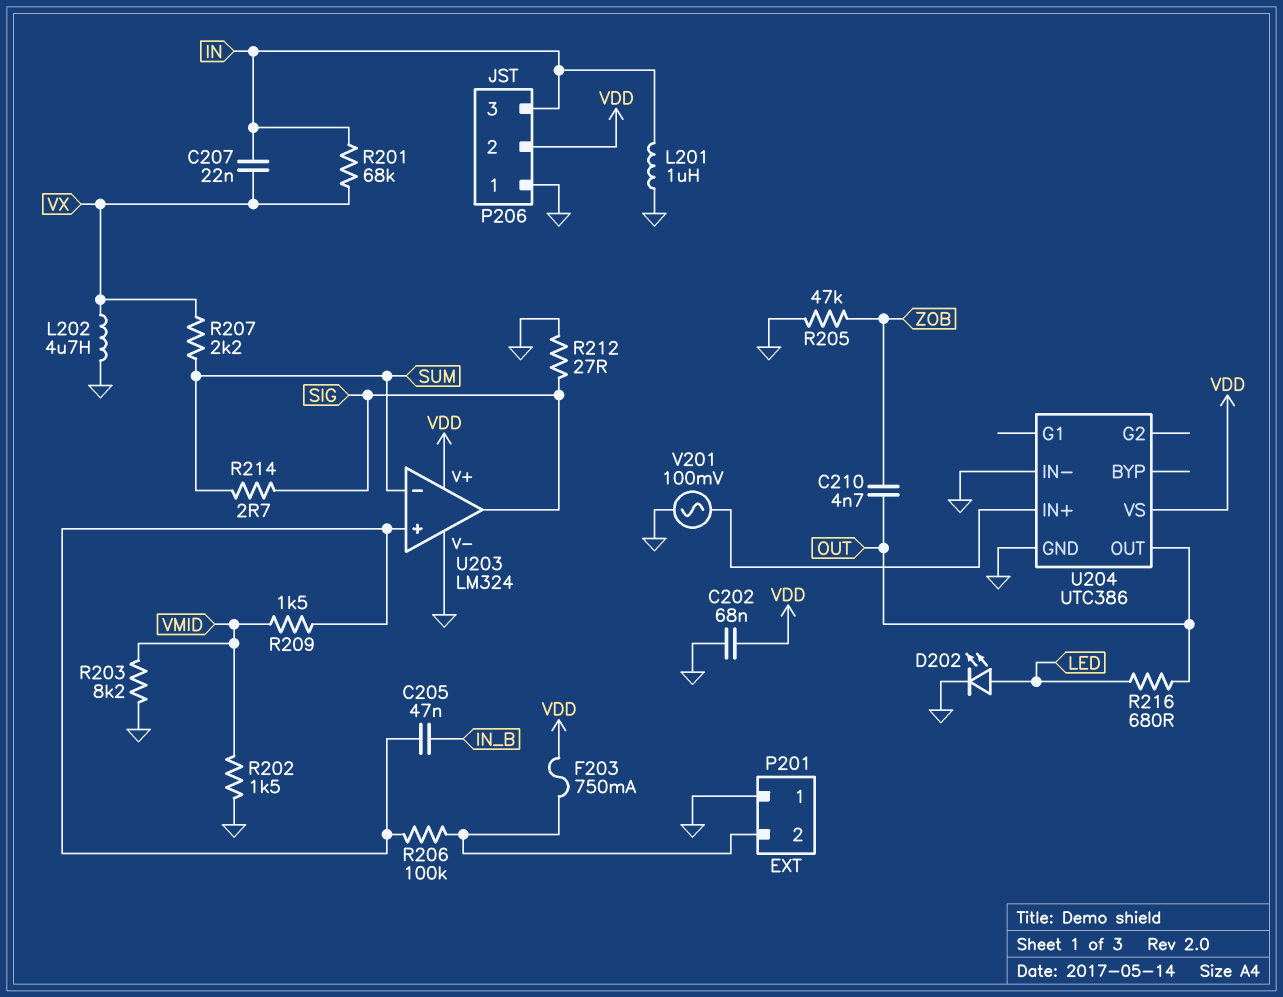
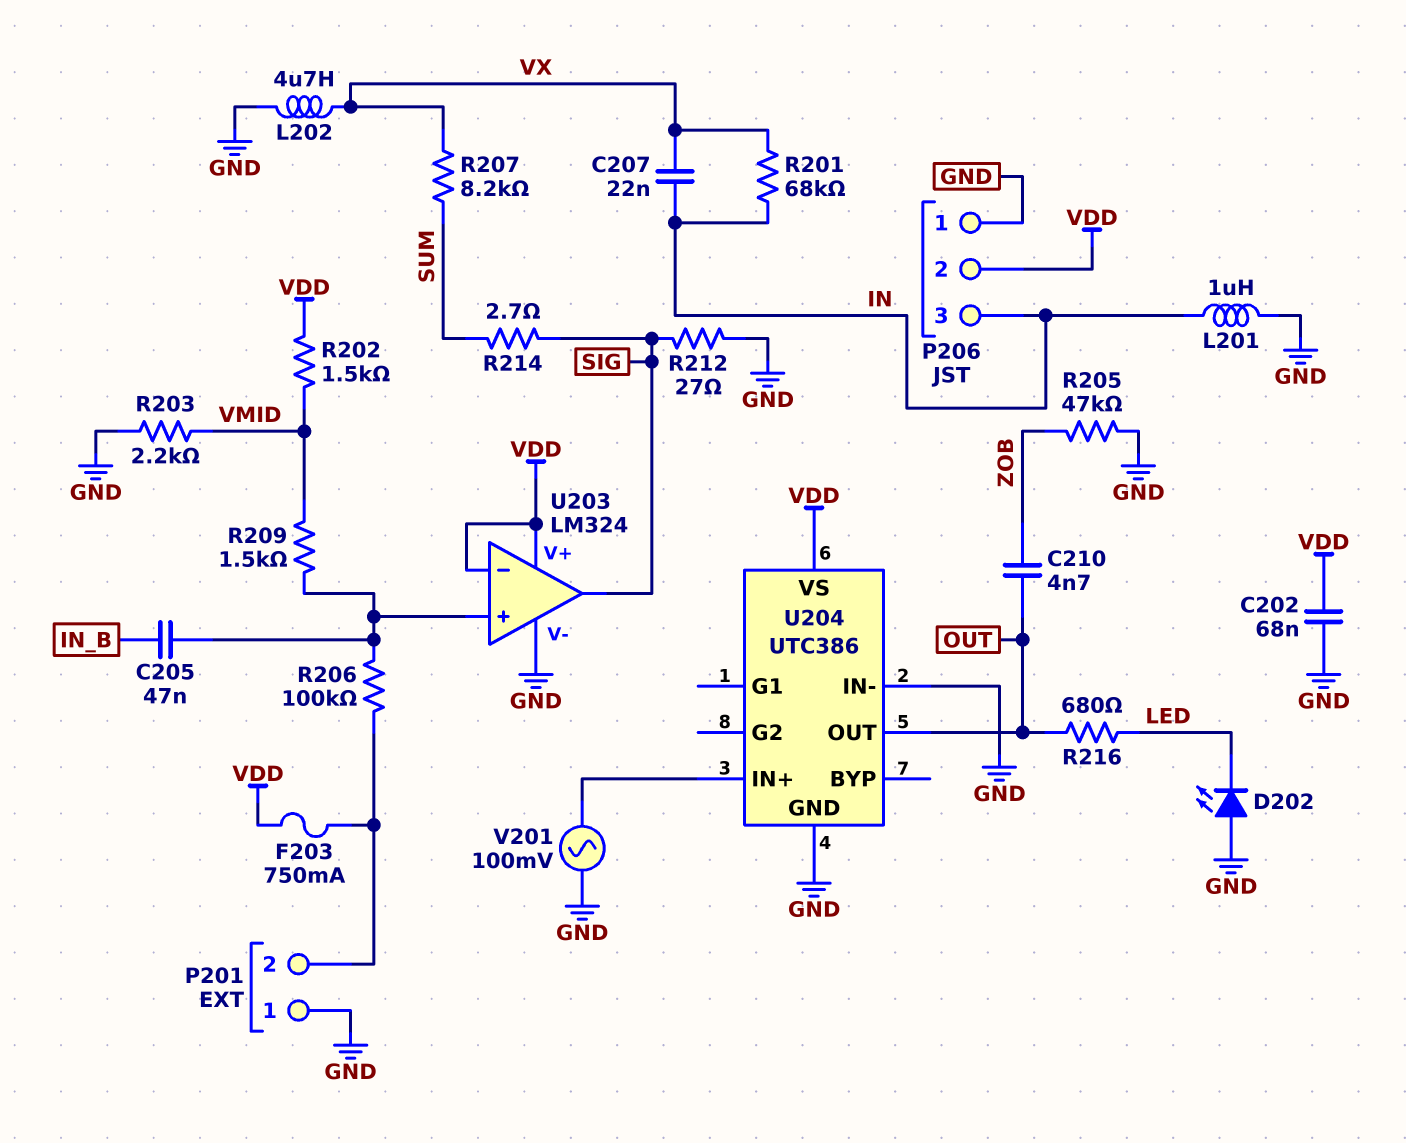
D202: LED (A LED, K GND) -> LED (A GND, K LED)
R202: 1.5k (GND, VMID) -> 1.5k (VDD, VMID)
R203: 8.2k (GND, VMID) -> 2.2k (GND, VMID)
R207: 2.2k (SUM, VX) -> 8.2k (SUM, VX)
U203 pin in-: SUM -> VDD

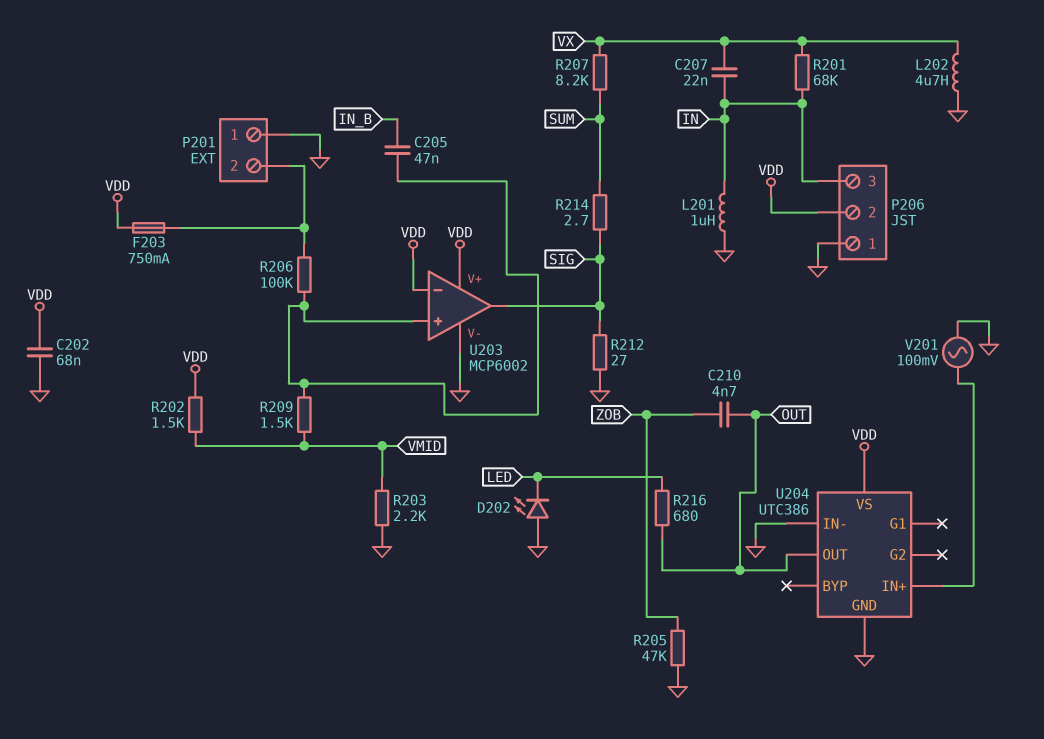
U203: LM324 -> MCP6002

